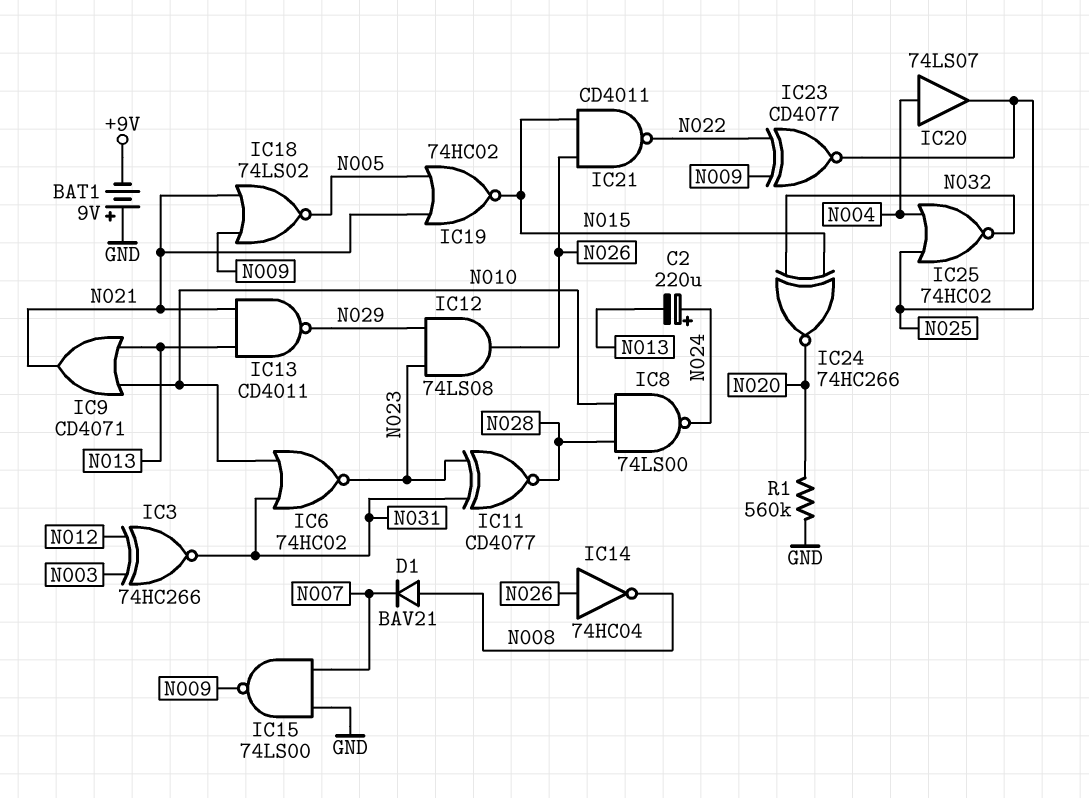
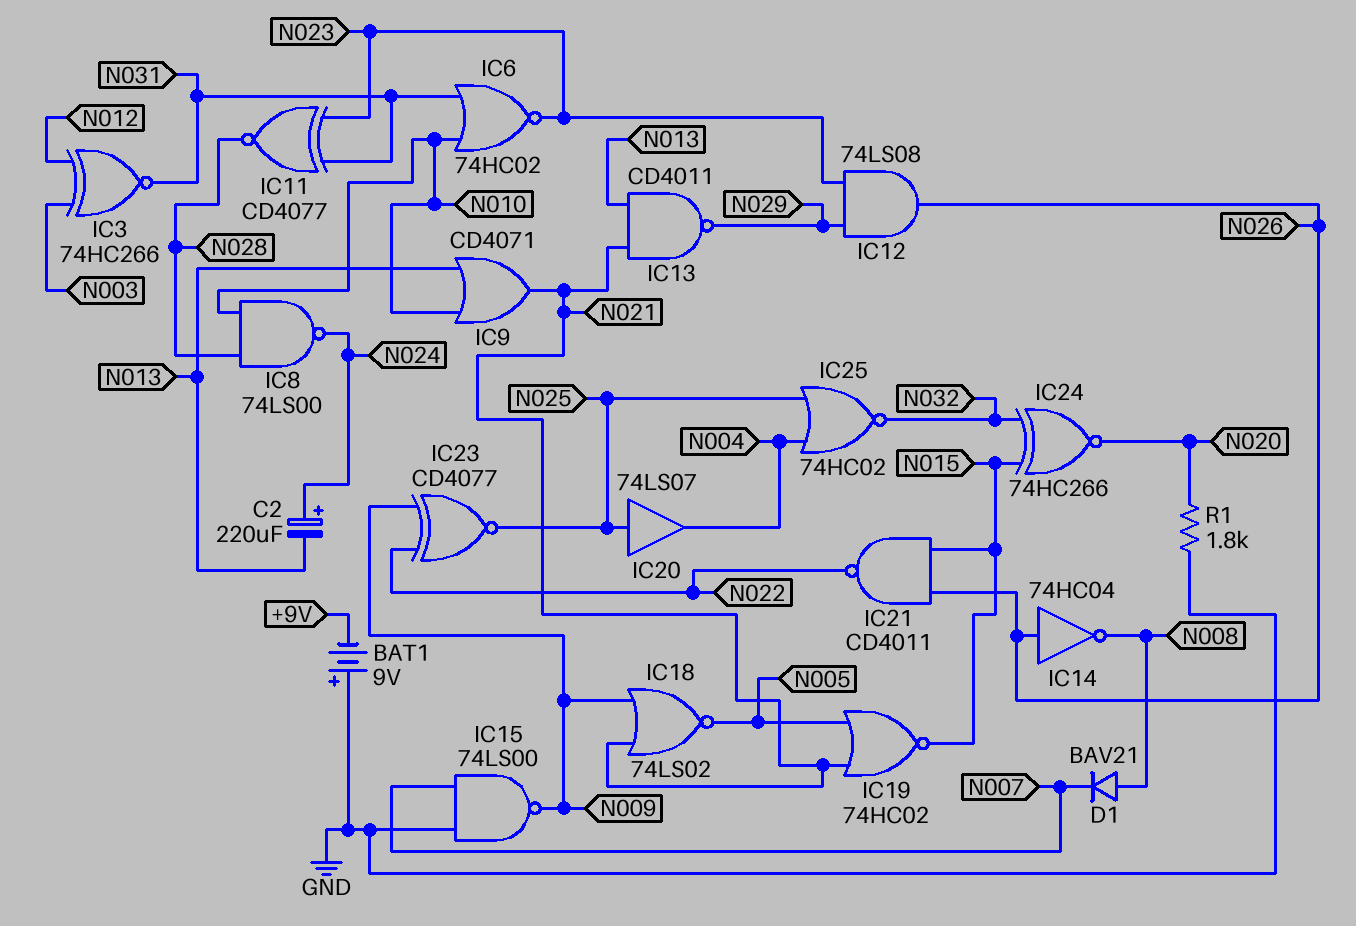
IC20: buffer 74LS07 (in N004, out N025) -> buffer 74LS07 (in N025, out N004)
R1: 560k (GND, N020) -> 1.8k (GND, N020)

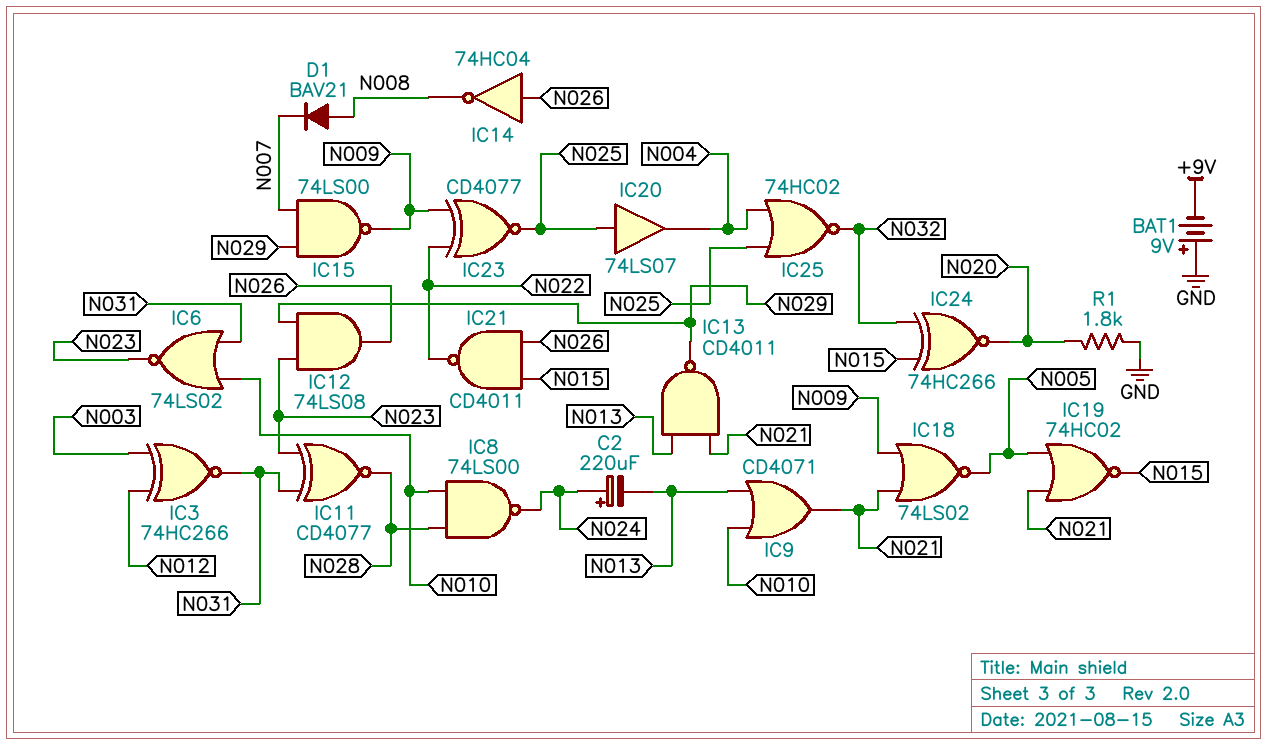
IC6: NOR 74HC02 (in N010, in N031, out N023) -> NOR 74LS02 (in N010, in N031, out N023)
IC15: NAND 74LS00 (in GND, in N007, out N009) -> NAND 74LS00 (in N007, in N029, out N009)

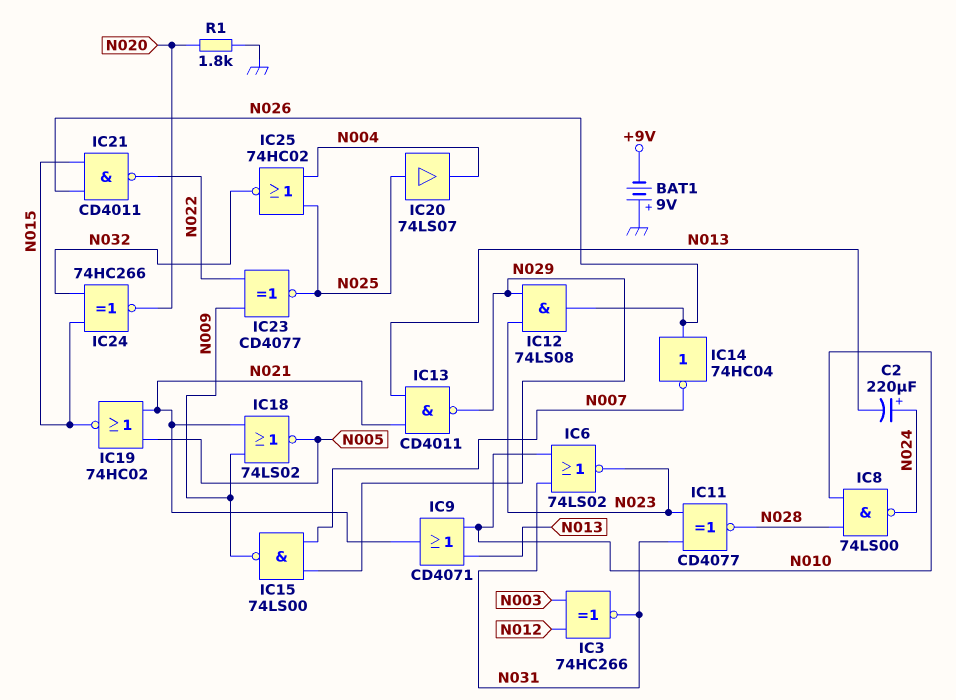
D1: diode BAV21 (A N008, K N007) -> none
IC14: NOT 74HC04 (in N026, out N008) -> NOT 74HC04 (in N026, out N007)

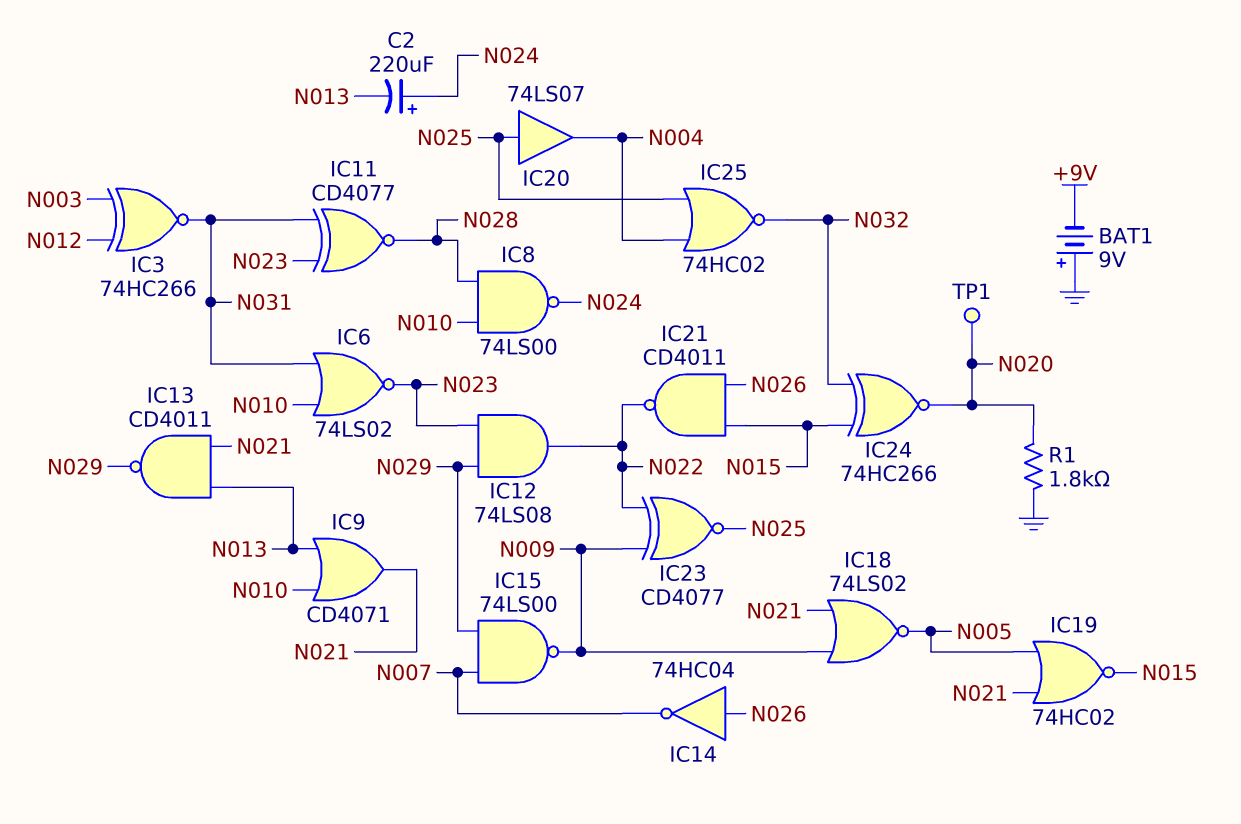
IC12: AND 74LS08 (in N023, in N029, out N026) -> AND 74LS08 (in N023, in N029, out N022)
TP1: none -> test point (N020)

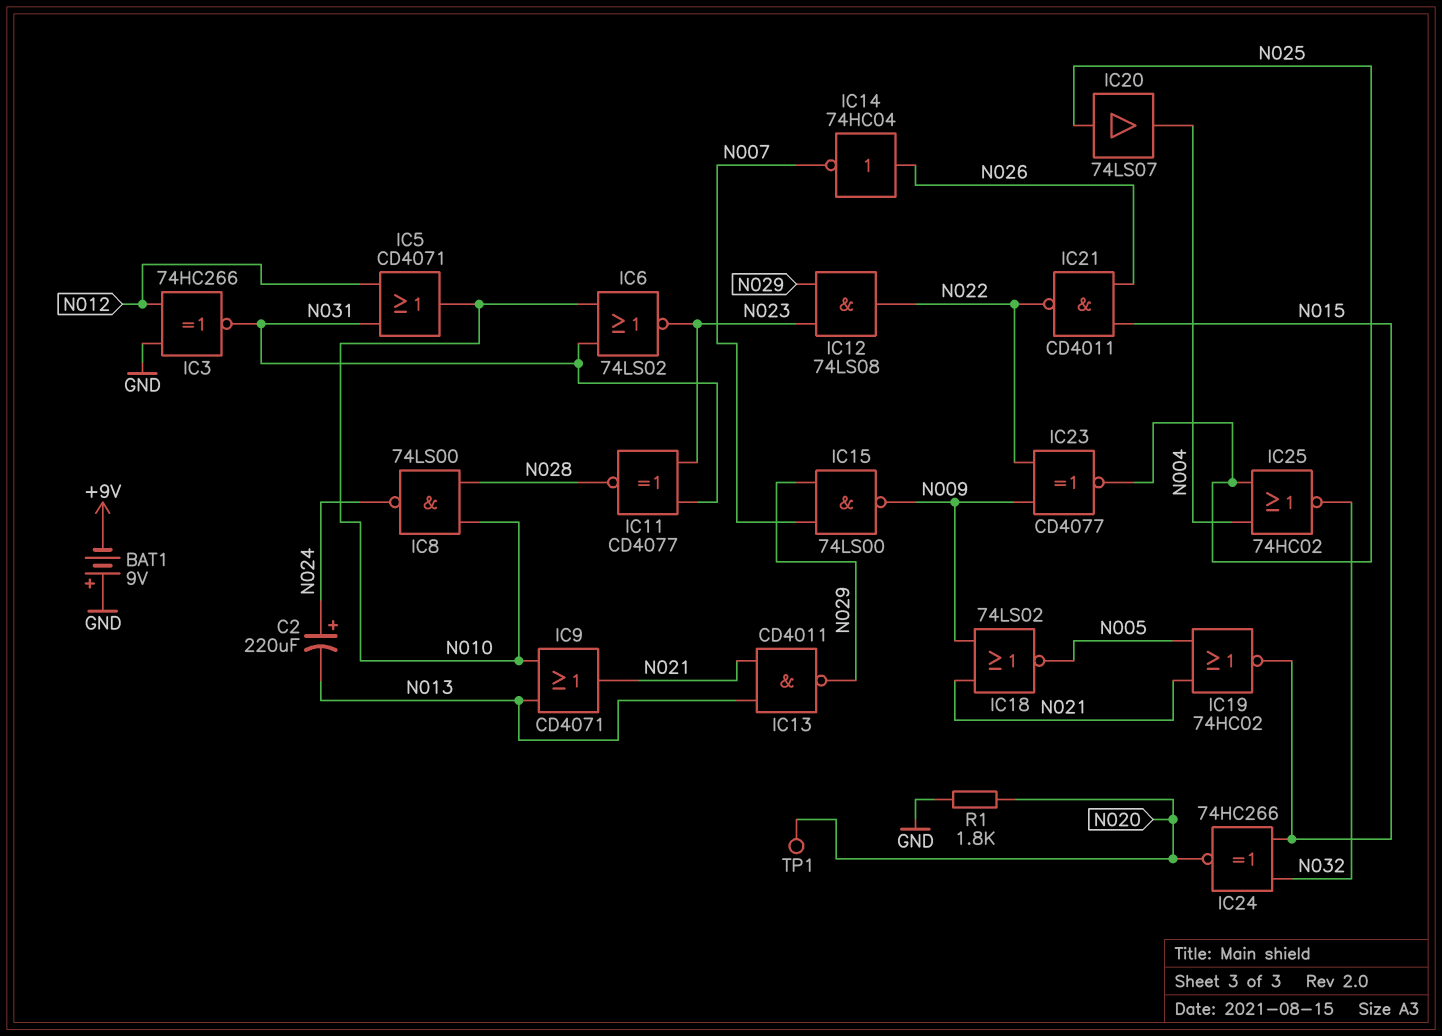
IC3: XNOR 74HC266 (in N003, in N012, out N031) -> XNOR 74HC266 (in GND, in N012, out N031)
IC5: none -> OR CD4071 (in N012, in N031, out N010)

